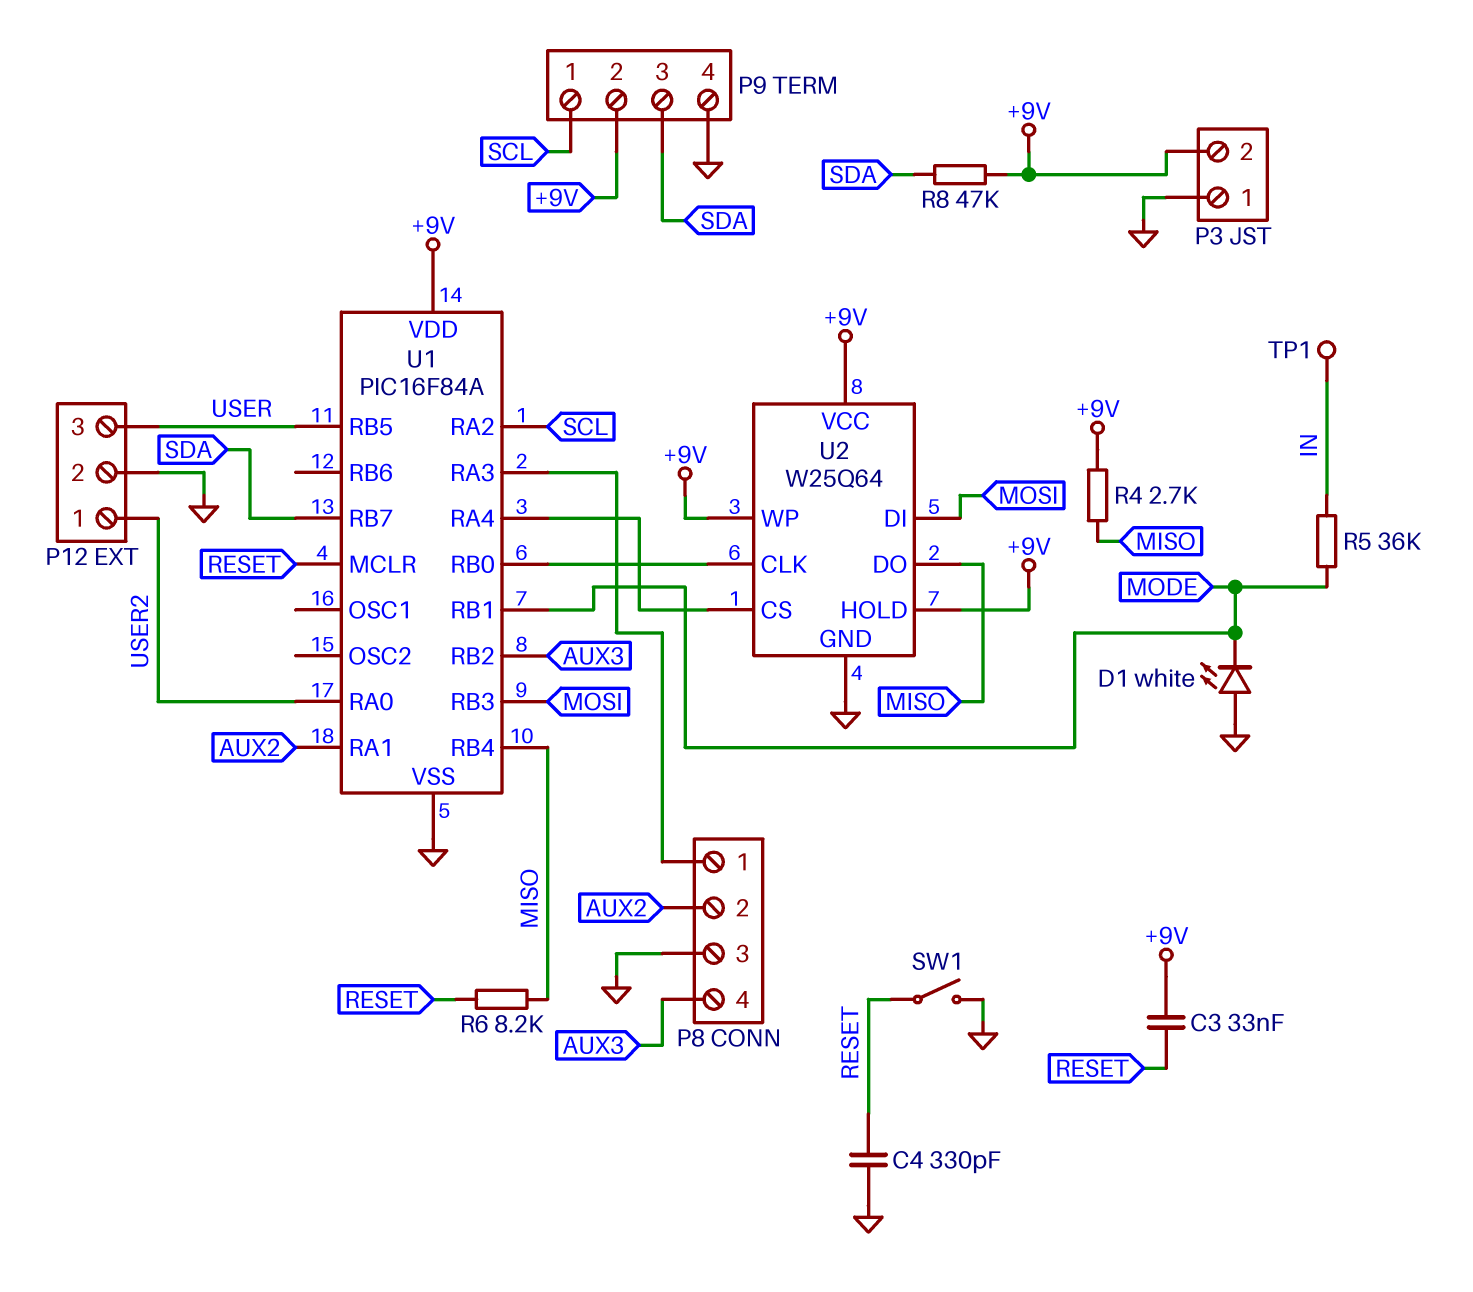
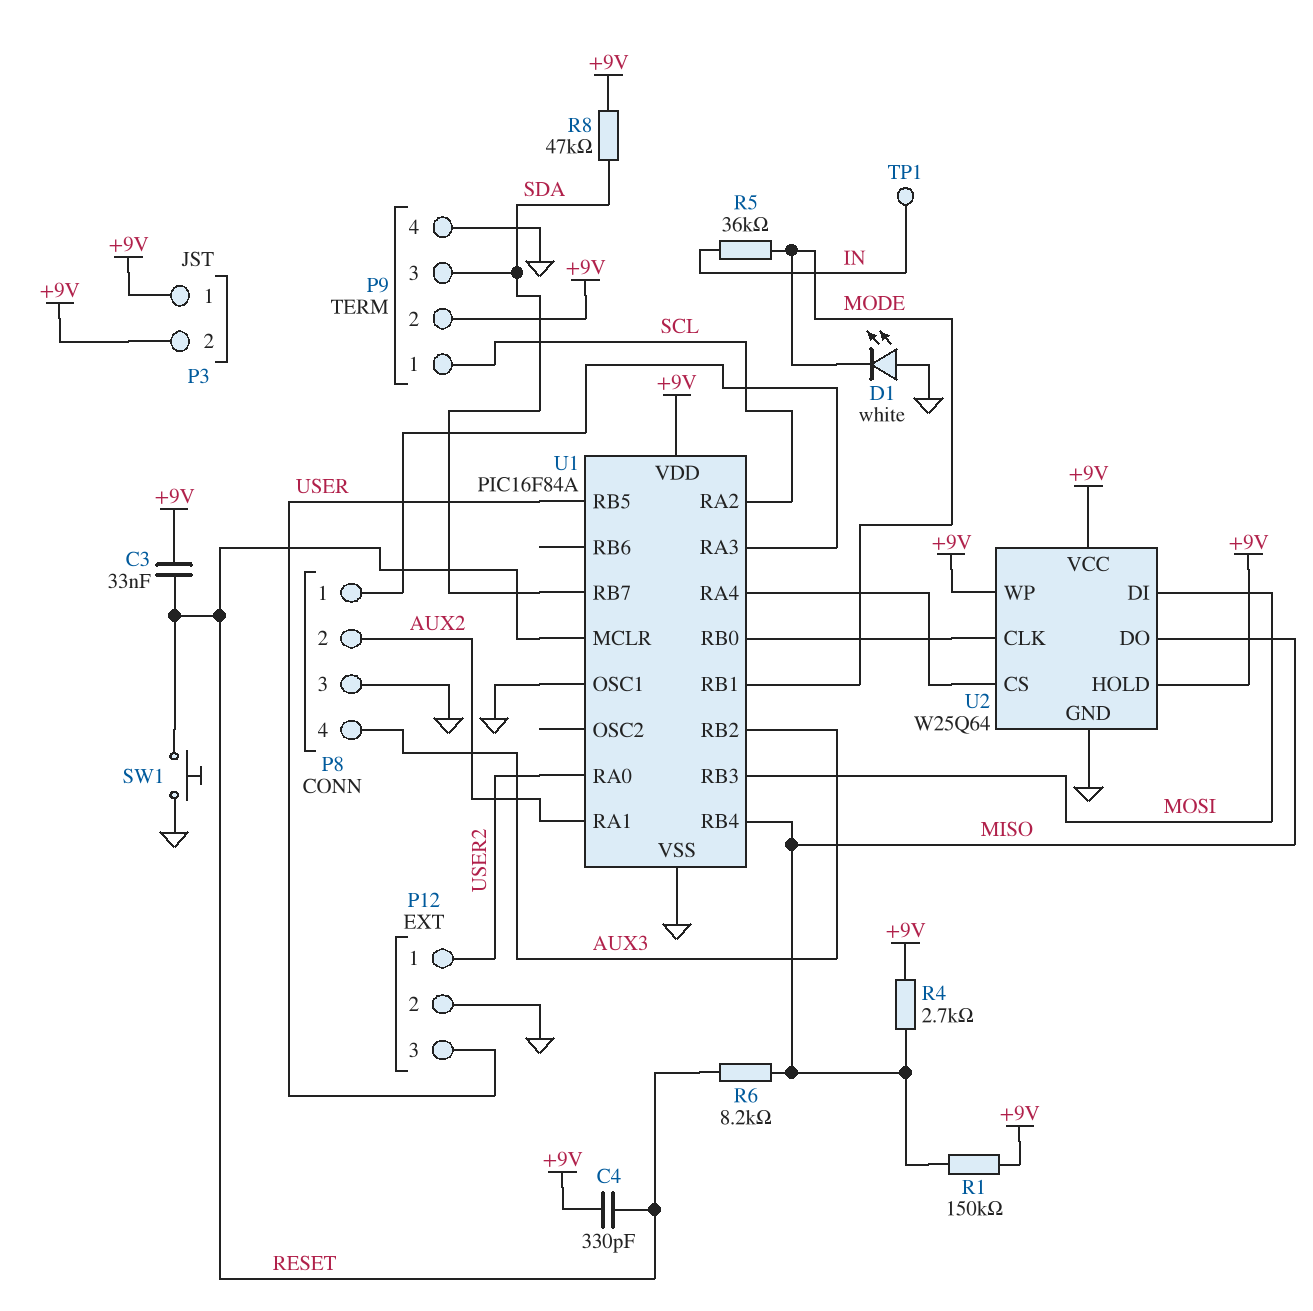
C4: 330pF (GND, RESET) -> 330pF (+9V, RESET)
P3 pin 1: GND -> +9V
R1: none -> 150k (+9V, MISO)
SW1: switch (GND, RESET) -> button (GND, RESET)
U1 pin OSC1: none -> GND

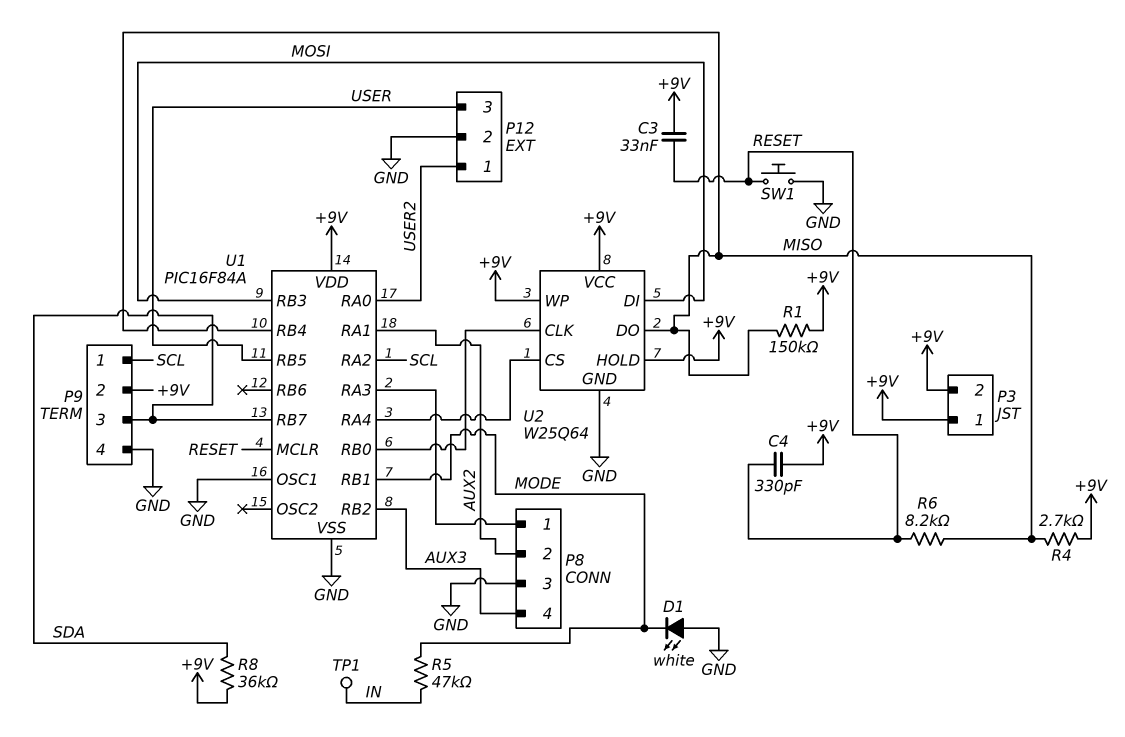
R5: 36k (IN, MODE) -> 47k (IN, MODE)
R8: 47k (+9V, SDA) -> 36k (+9V, SDA)

